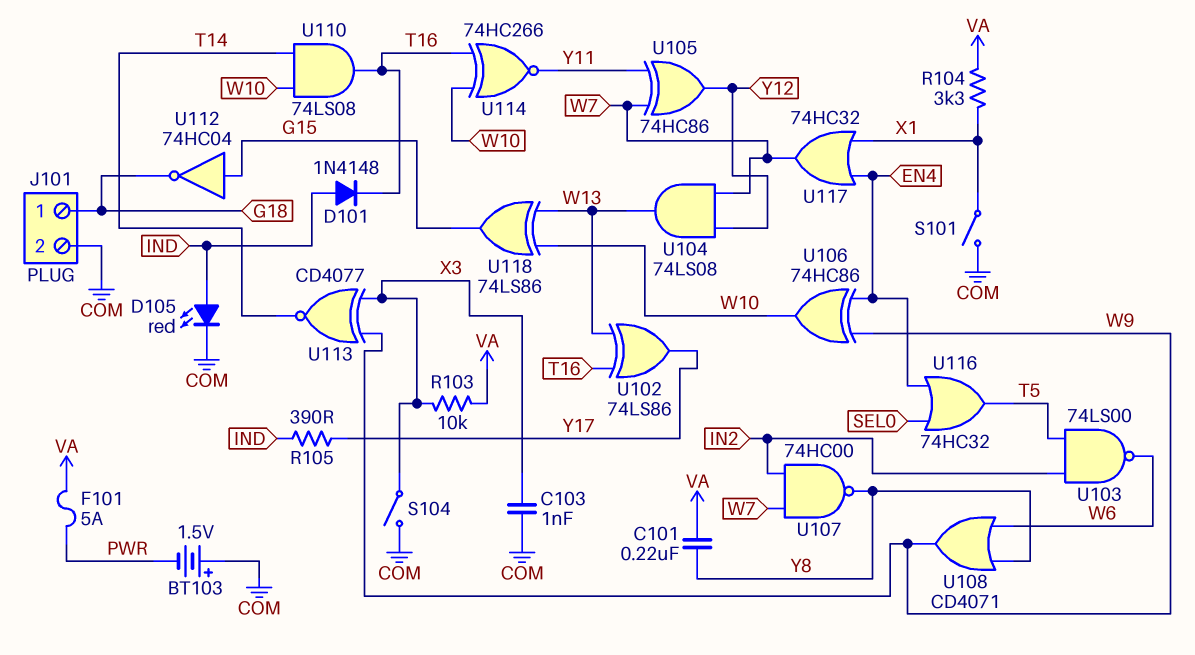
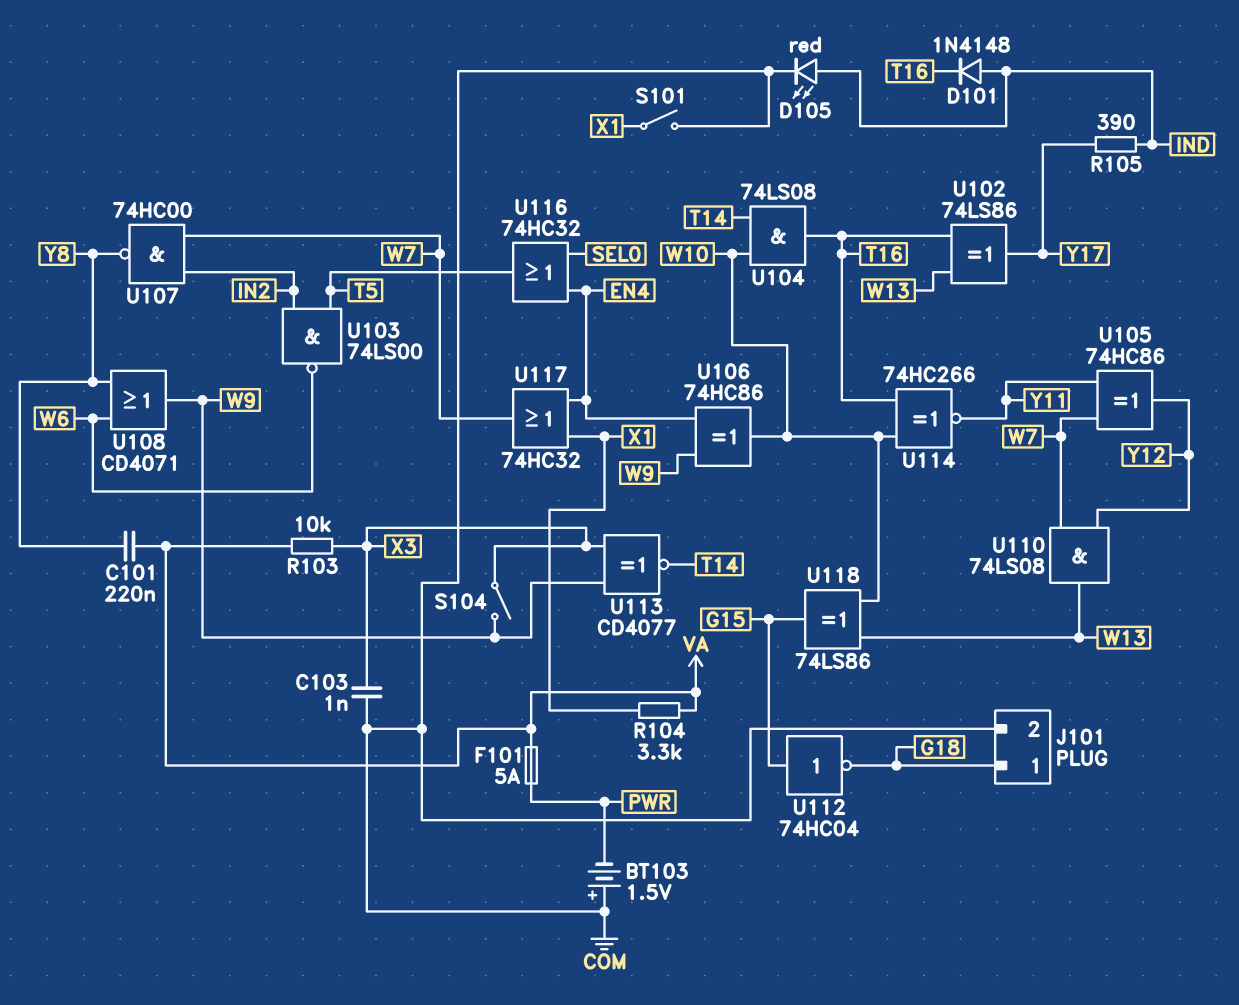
S104: switch (COM, X3) -> switch (W9, X3)
U104: AND 74LS08 (in W7, in Y12, out W13) -> AND 74LS08 (in T14, in W10, out T16)
U110: AND 74LS08 (in T14, in W10, out T16) -> AND 74LS08 (in W7, in Y12, out W13)

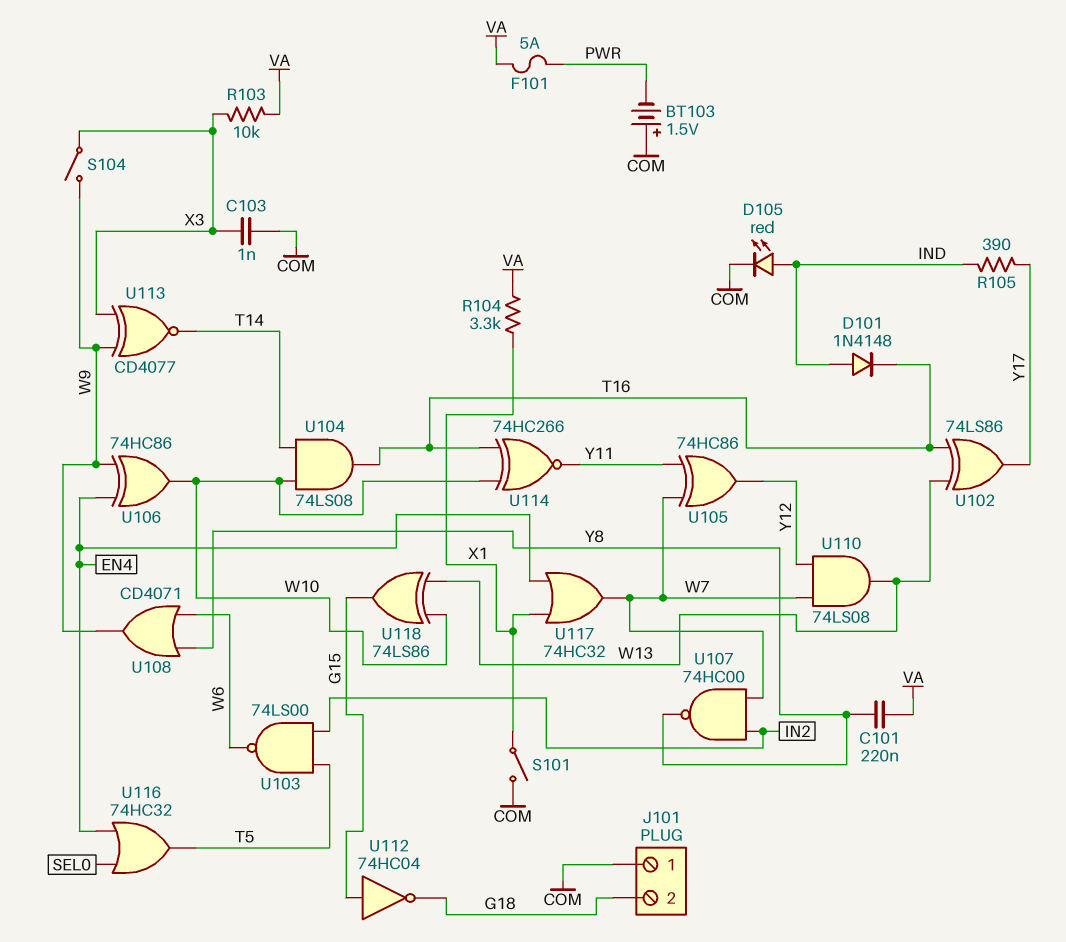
J101 pin 1: G18 -> COM
J101 pin 2: COM -> G18

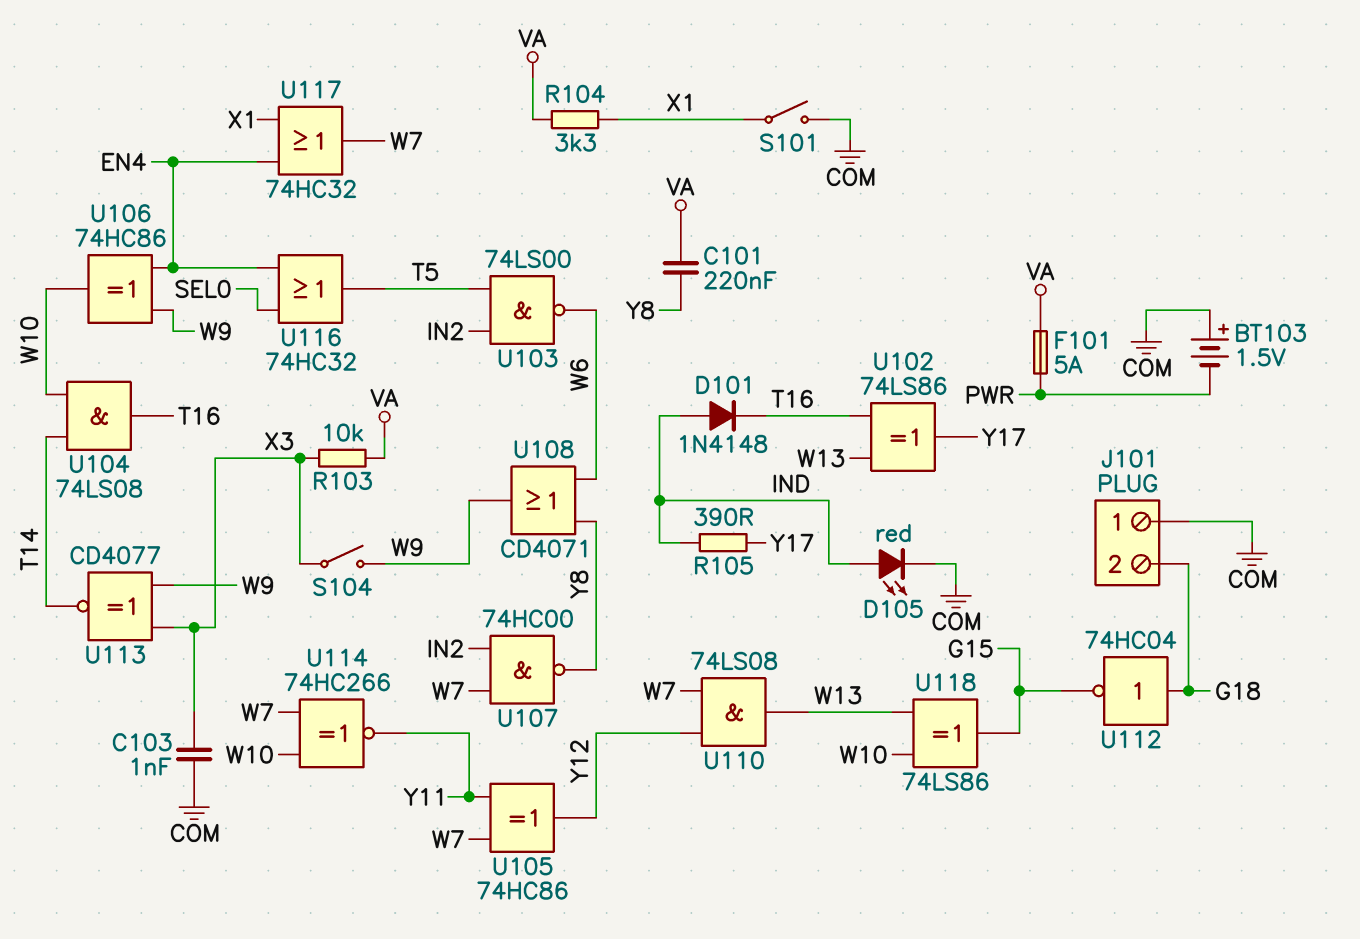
U112: NOT 74HC04 (in G15, out G18) -> NOT 74HC04 (in G18, out G15)
U114: XNOR 74HC266 (in T16, in W10, out Y11) -> XNOR 74HC266 (in W7, in W10, out Y11)

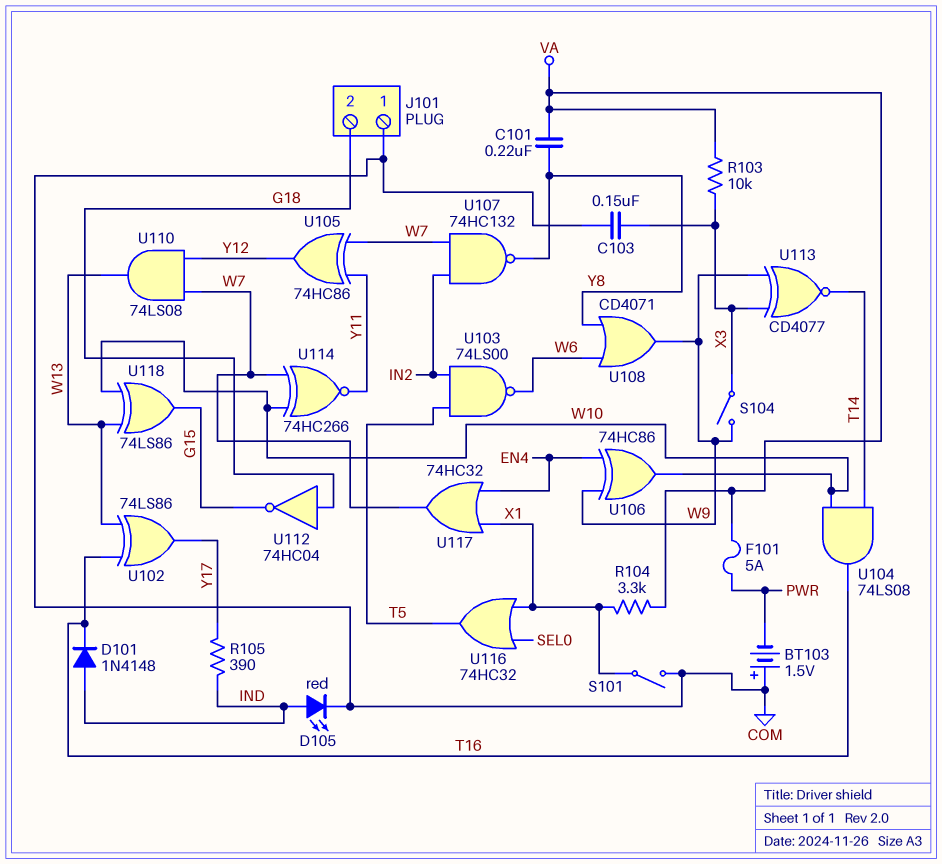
C103: 1nF (COM, X3) -> 150nF (COM, X3)
U107: NAND 74HC00 (in IN2, in W7, out Y8) -> NAND 74HC132 (in IN2, in W7, out Y8)
U116: OR 74HC32 (in EN4, in SEL0, out T5) -> OR 74HC32 (in SEL0, in X1, out T5)

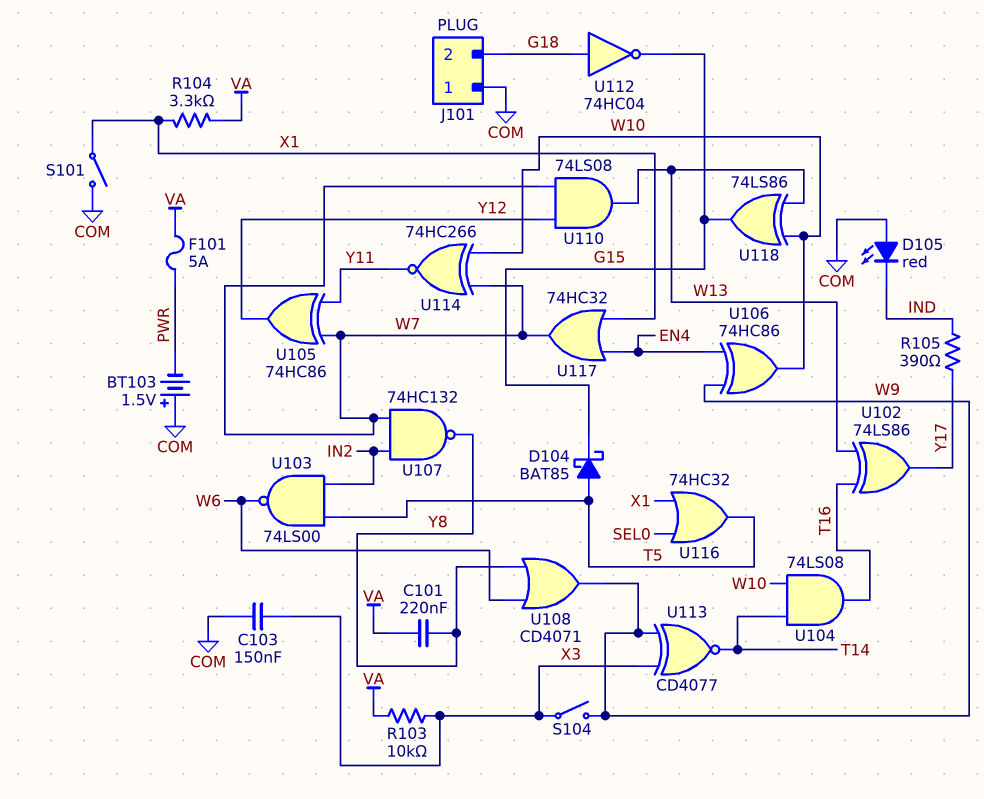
D101: diode 1N4148 (A IND, K T16) -> none
D104: none -> schottky BAT85 (A T5, K G15)
D105: LED red (A IND, K COM) -> LED red (A COM, K IND)

